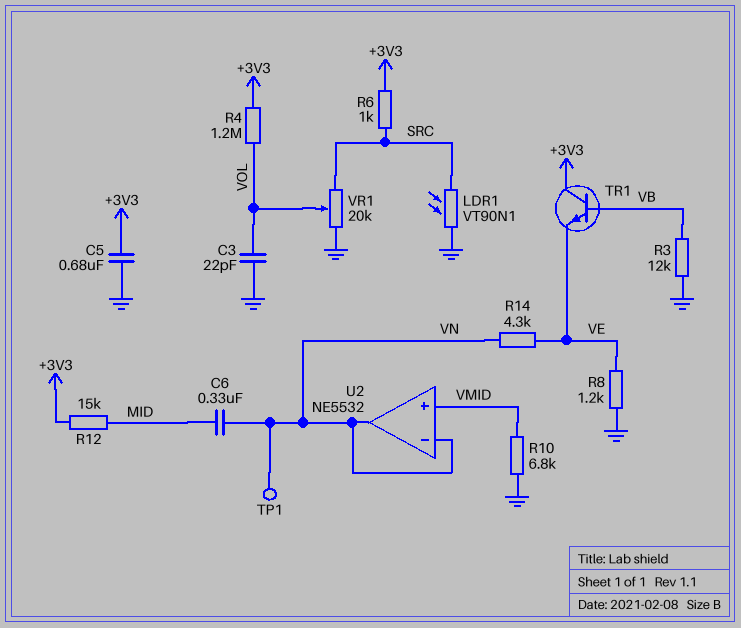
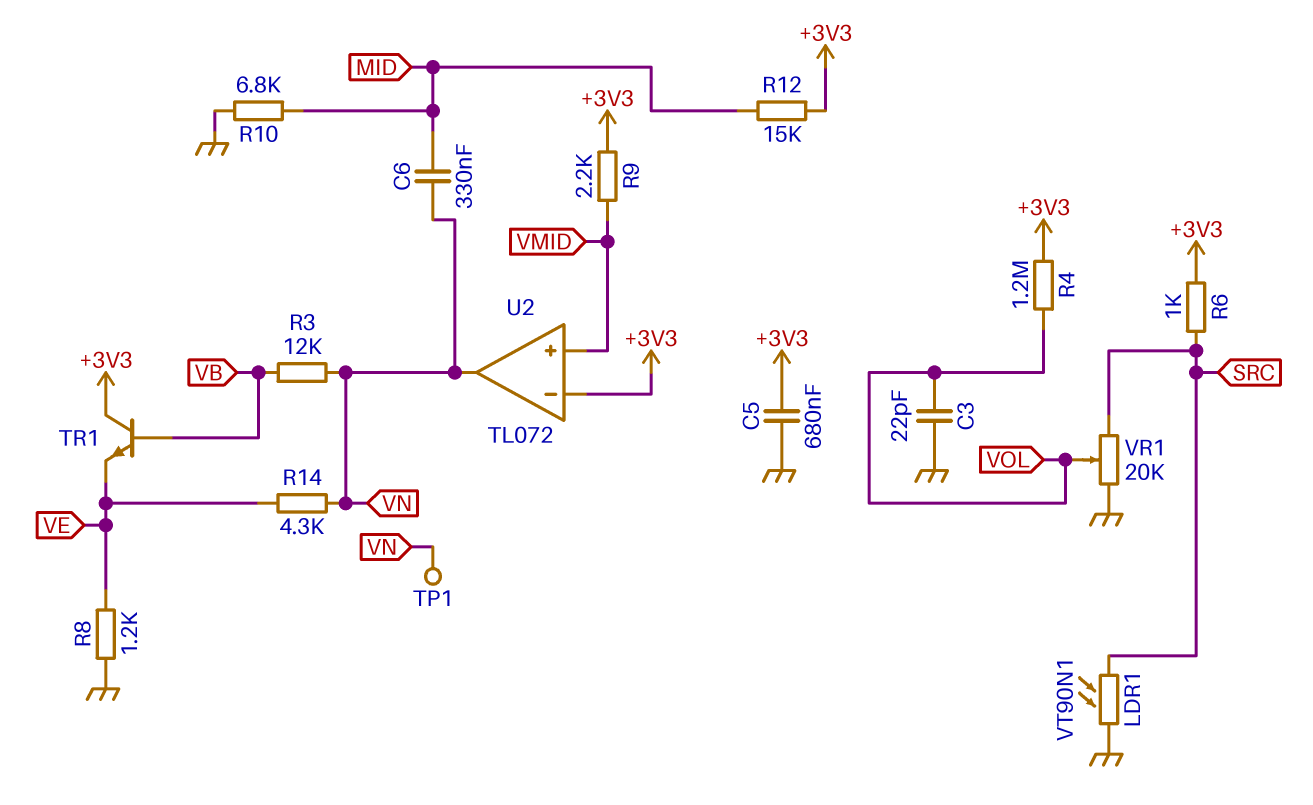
R3: 12k (GND, VB) -> 12k (VB, VN)
R9: none -> 2.2k (+3V3, VMID)
R10: 6.8k (GND, VMID) -> 6.8k (GND, MID)
U2: NE5532 -> TL072
U2 pin in-: VN -> +3V3

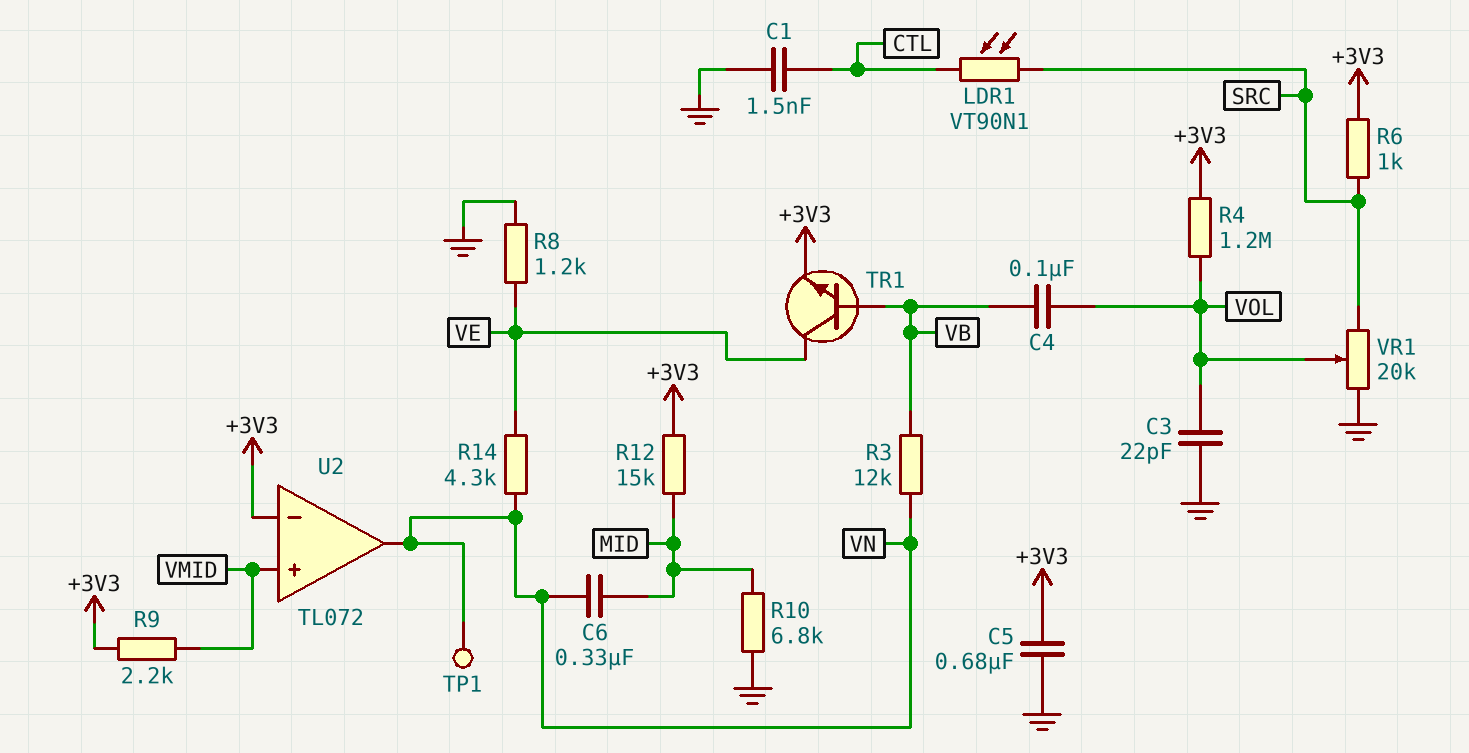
C1: none -> 1.5nF (CTL, GND)
C4: none -> 100nF (VB, VOL)
LDR1: VT90N1 (GND, SRC) -> VT90N1 (CTL, SRC)
TR1: NPN (B VB, C +3V3, E VE) -> NPN (B VB, C VE, E +3V3)

